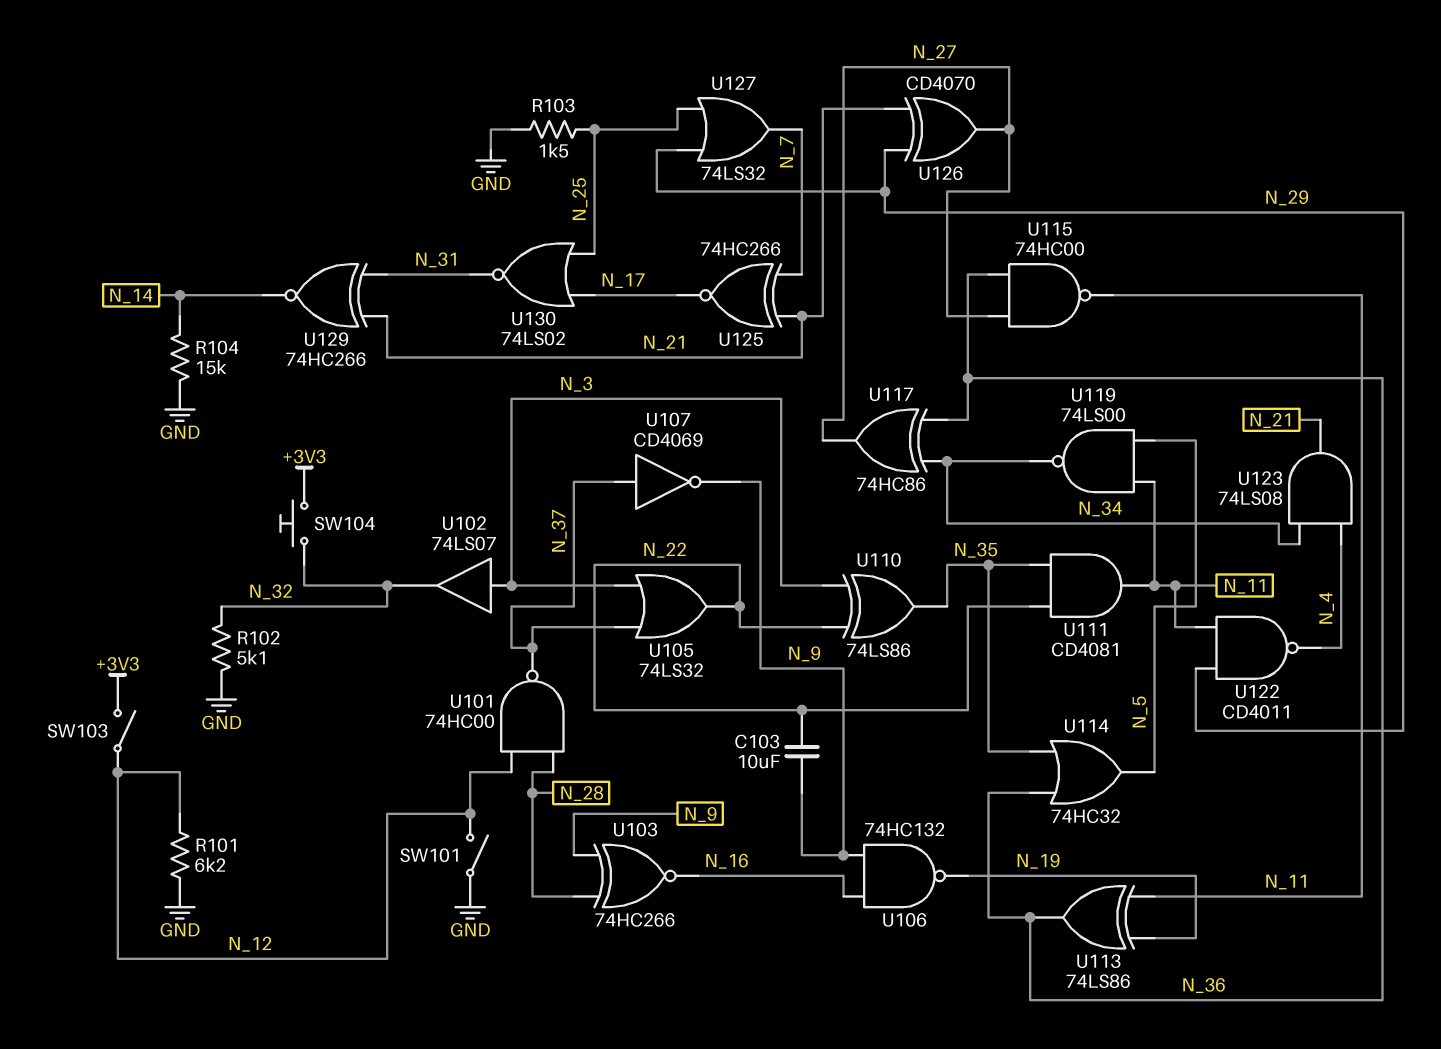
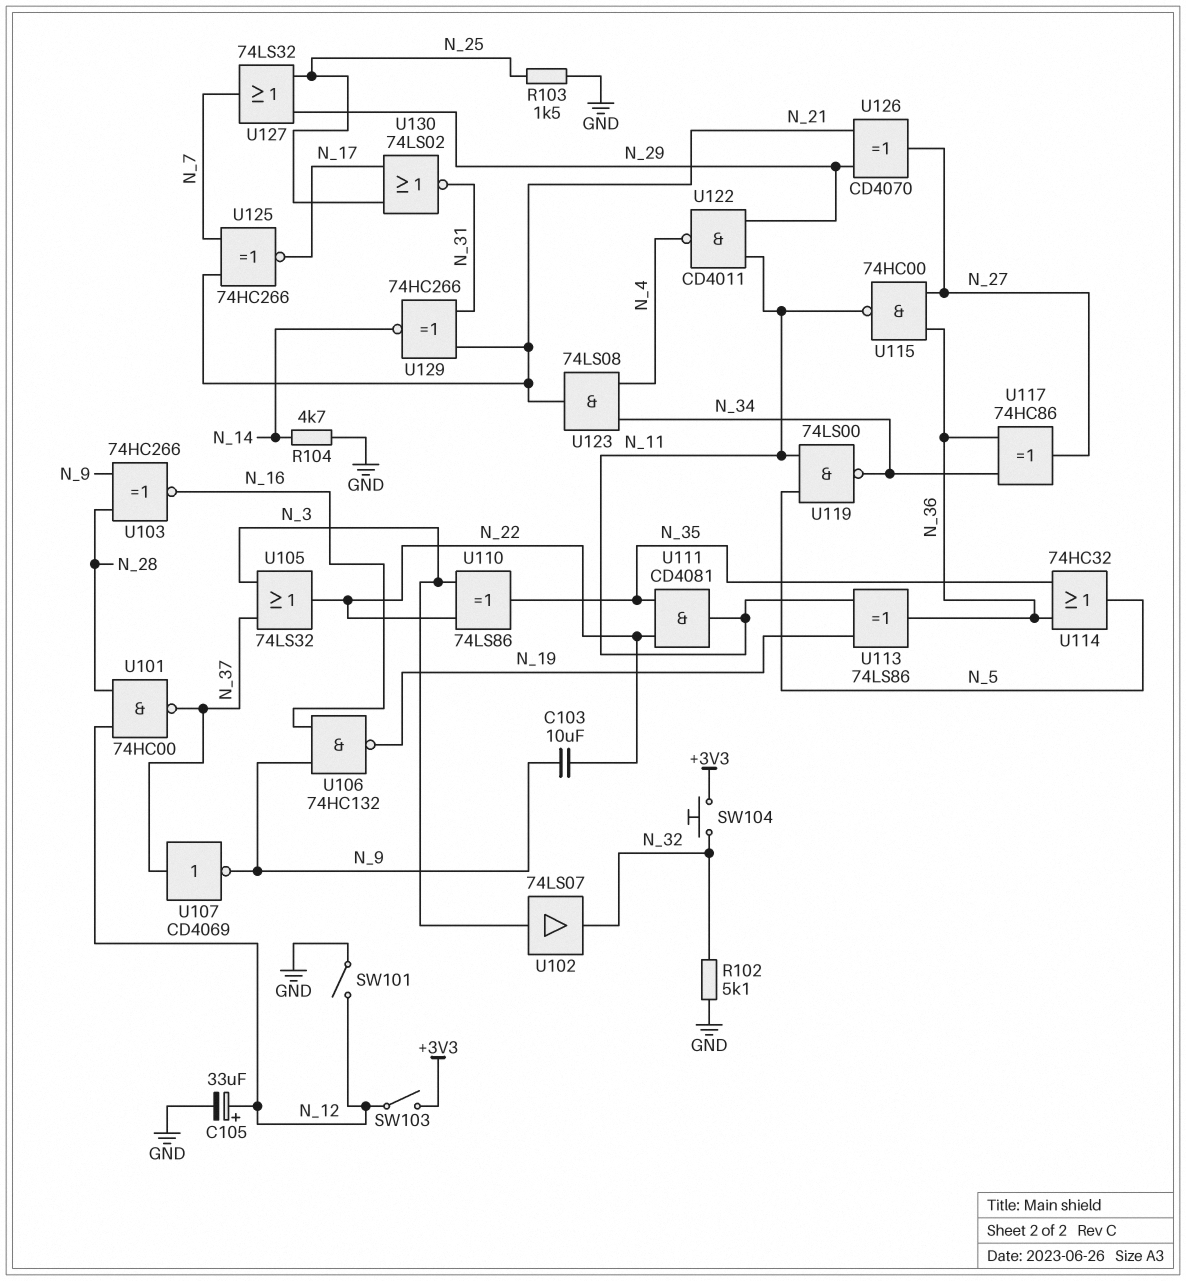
C105: none -> 33uF (plus N_12, minus GND)
R101: 6.2k (GND, N_12) -> none
R104: 15k (GND, N_14) -> 4.7k (GND, N_14)

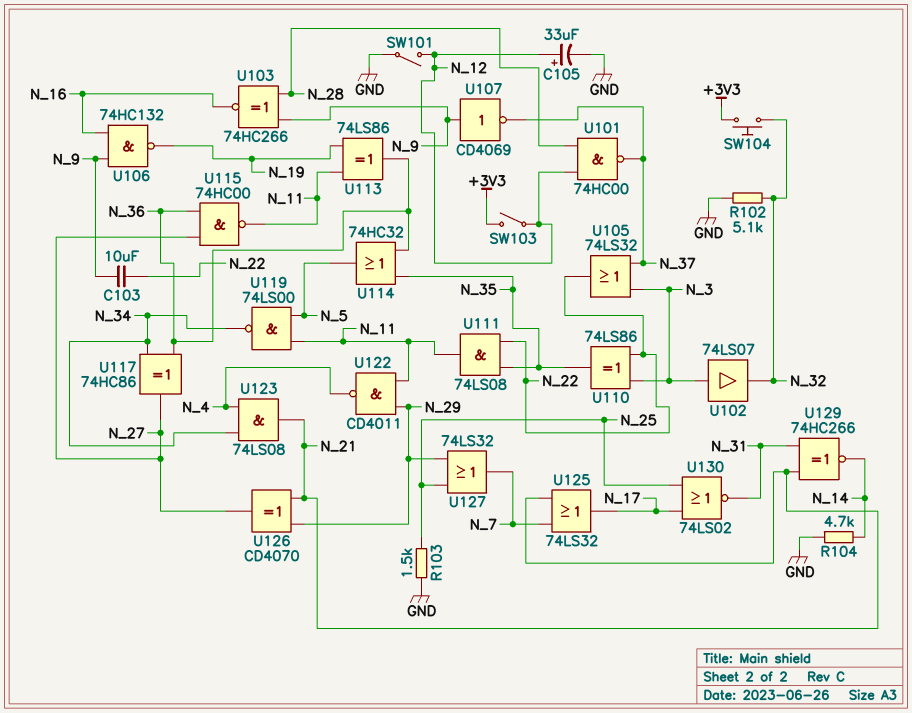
U107: NOT CD4069 (in N_37, out N_9) -> NOT CD4069 (in N_9, out N_37)
U111: AND CD4081 (in N_22, in N_35, out N_11) -> AND 74LS08 (in N_22, in N_35, out N_11)
U125: XNOR 74HC266 (in N_7, in N_21, out N_17) -> OR 74LS32 (in N_7, in N_21, out N_17)

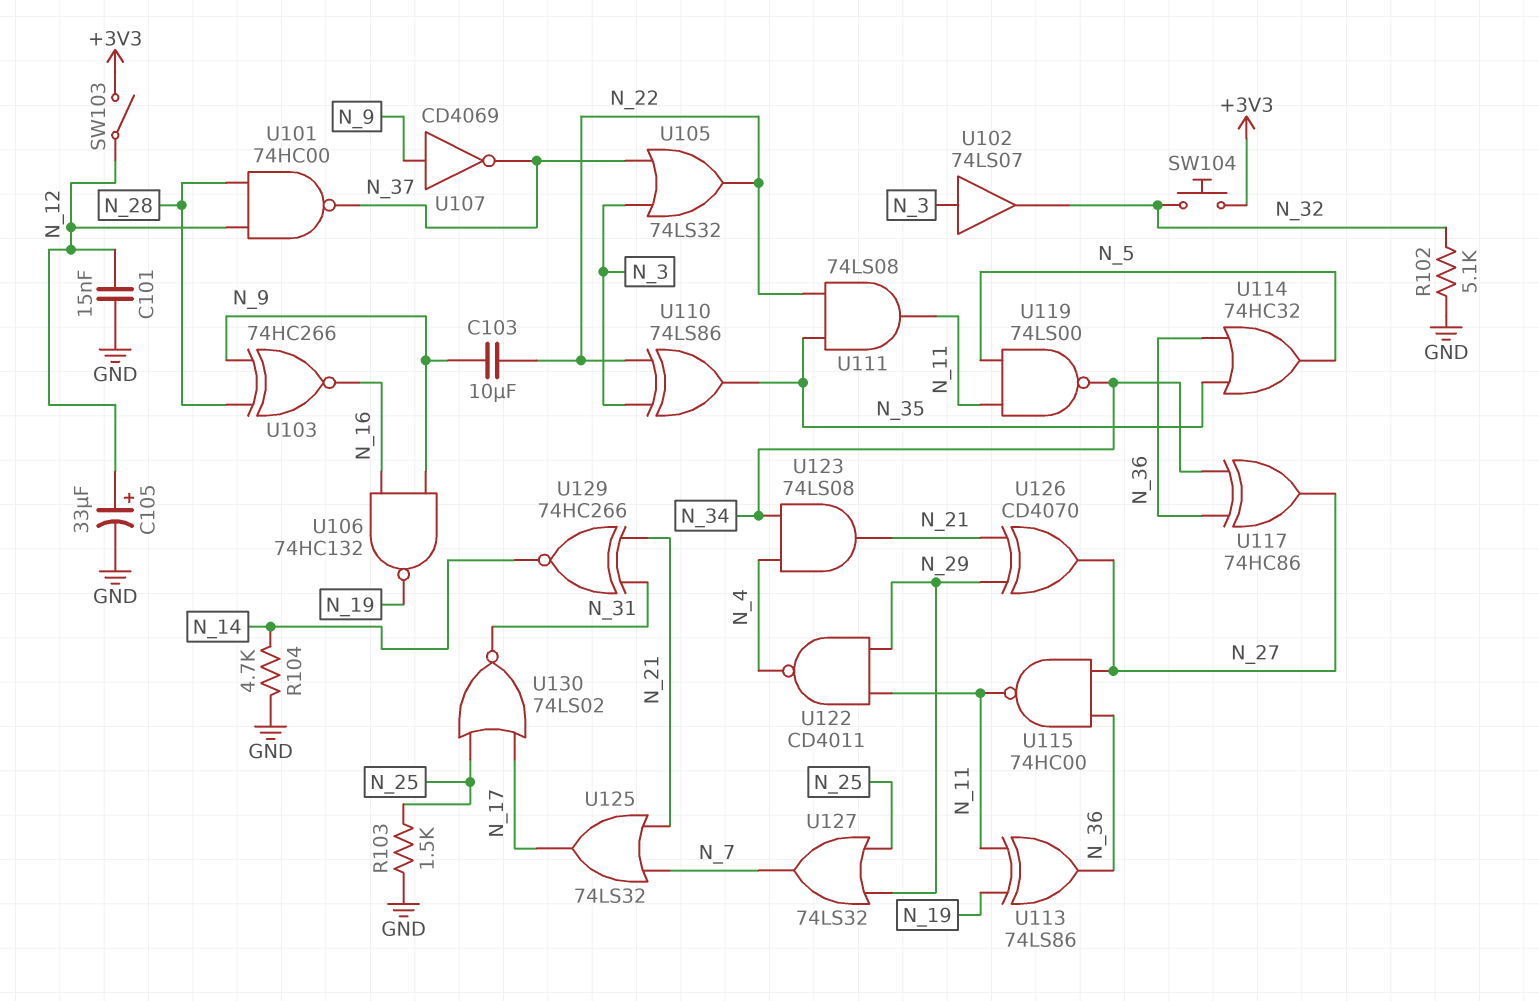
C101: none -> 15nF (GND, N_12)
SW101: switch (GND, N_12) -> none

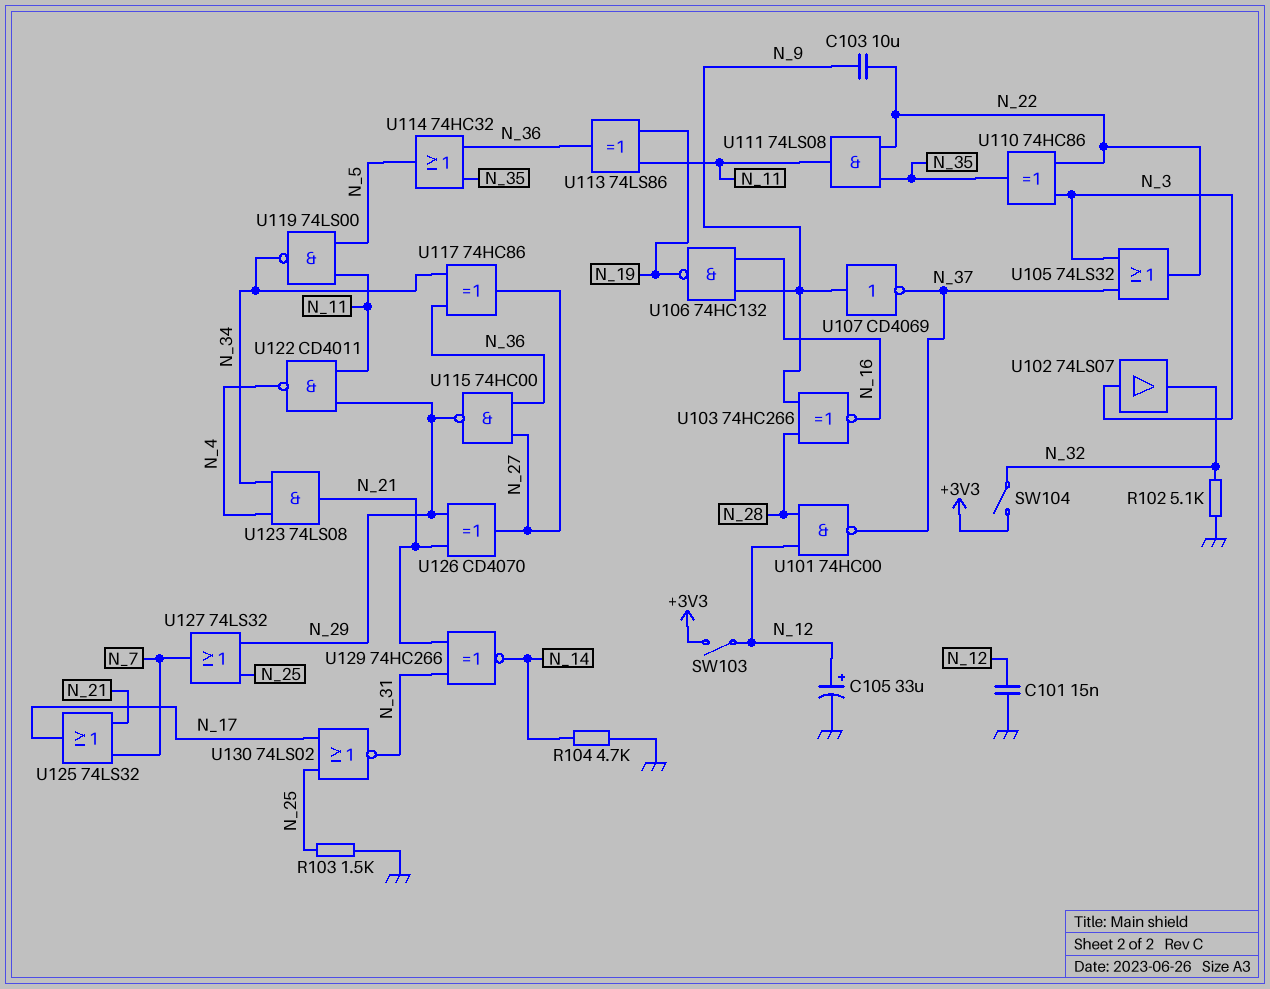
SW104: button (+3V3, N_32) -> switch (+3V3, N_32)
U110: XOR 74LS86 (in N_3, in N_22, out N_35) -> XOR 74HC86 (in N_3, in N_22, out N_35)
U115: NAND 74HC00 (in N_27, in N_36, out N_11) -> NAND 74HC00 (in N_27, in N_36, out N_29)

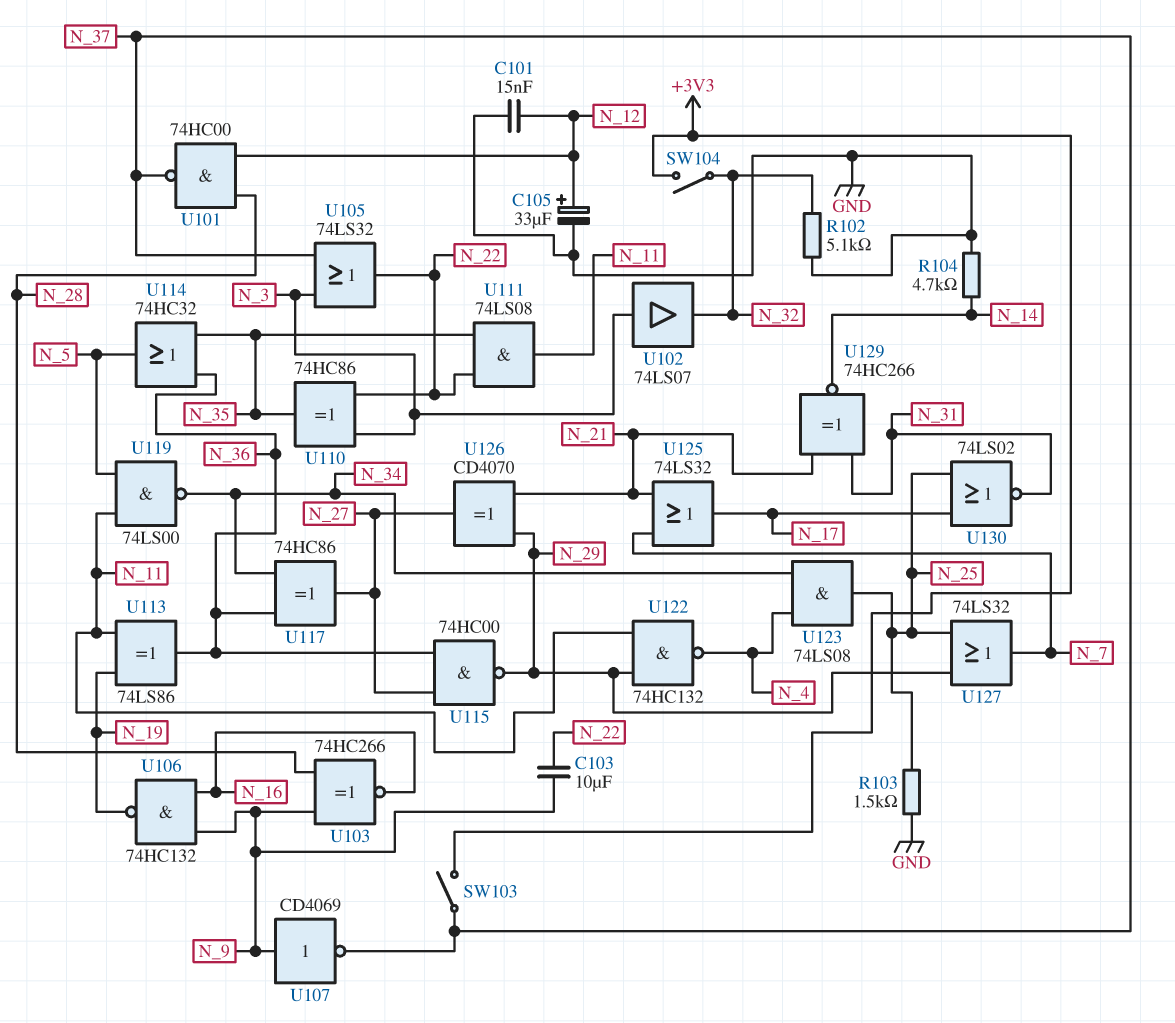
SW103: switch (+3V3, N_12) -> switch (+3V3, N_37)
U122: NAND CD4011 (in N_11, in N_29, out N_4) -> NAND 74HC132 (in N_11, in N_29, out N_4)
U123: AND 74LS08 (in N_4, in N_34, out N_21) -> AND 74LS08 (in N_4, in N_34, out N_25)

